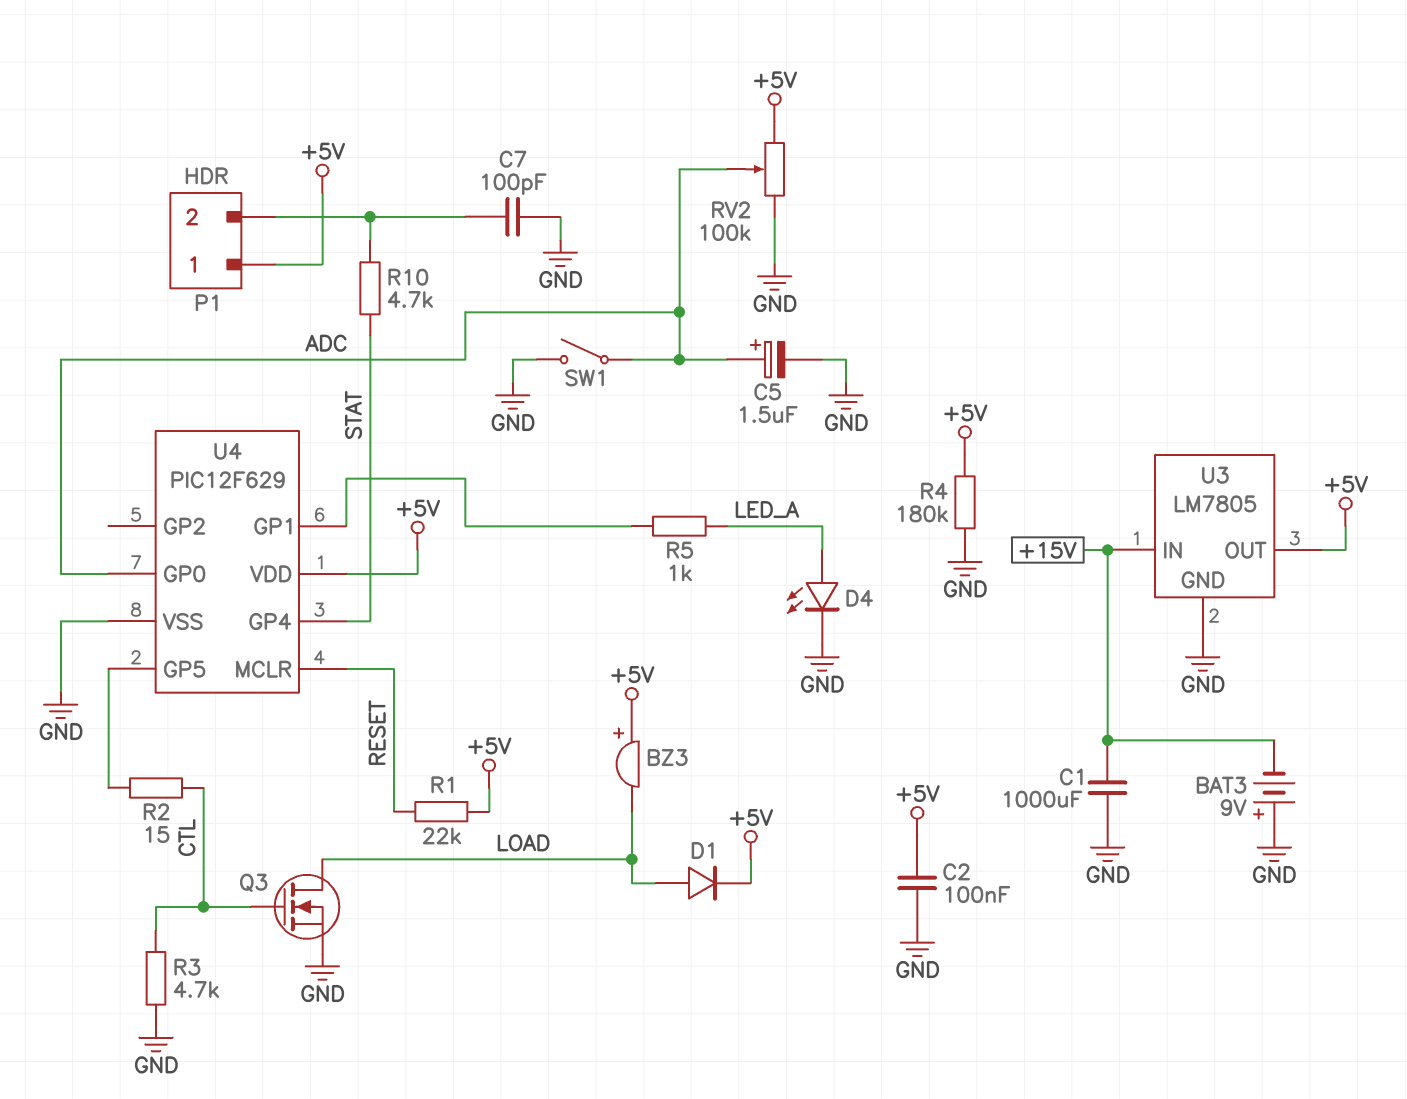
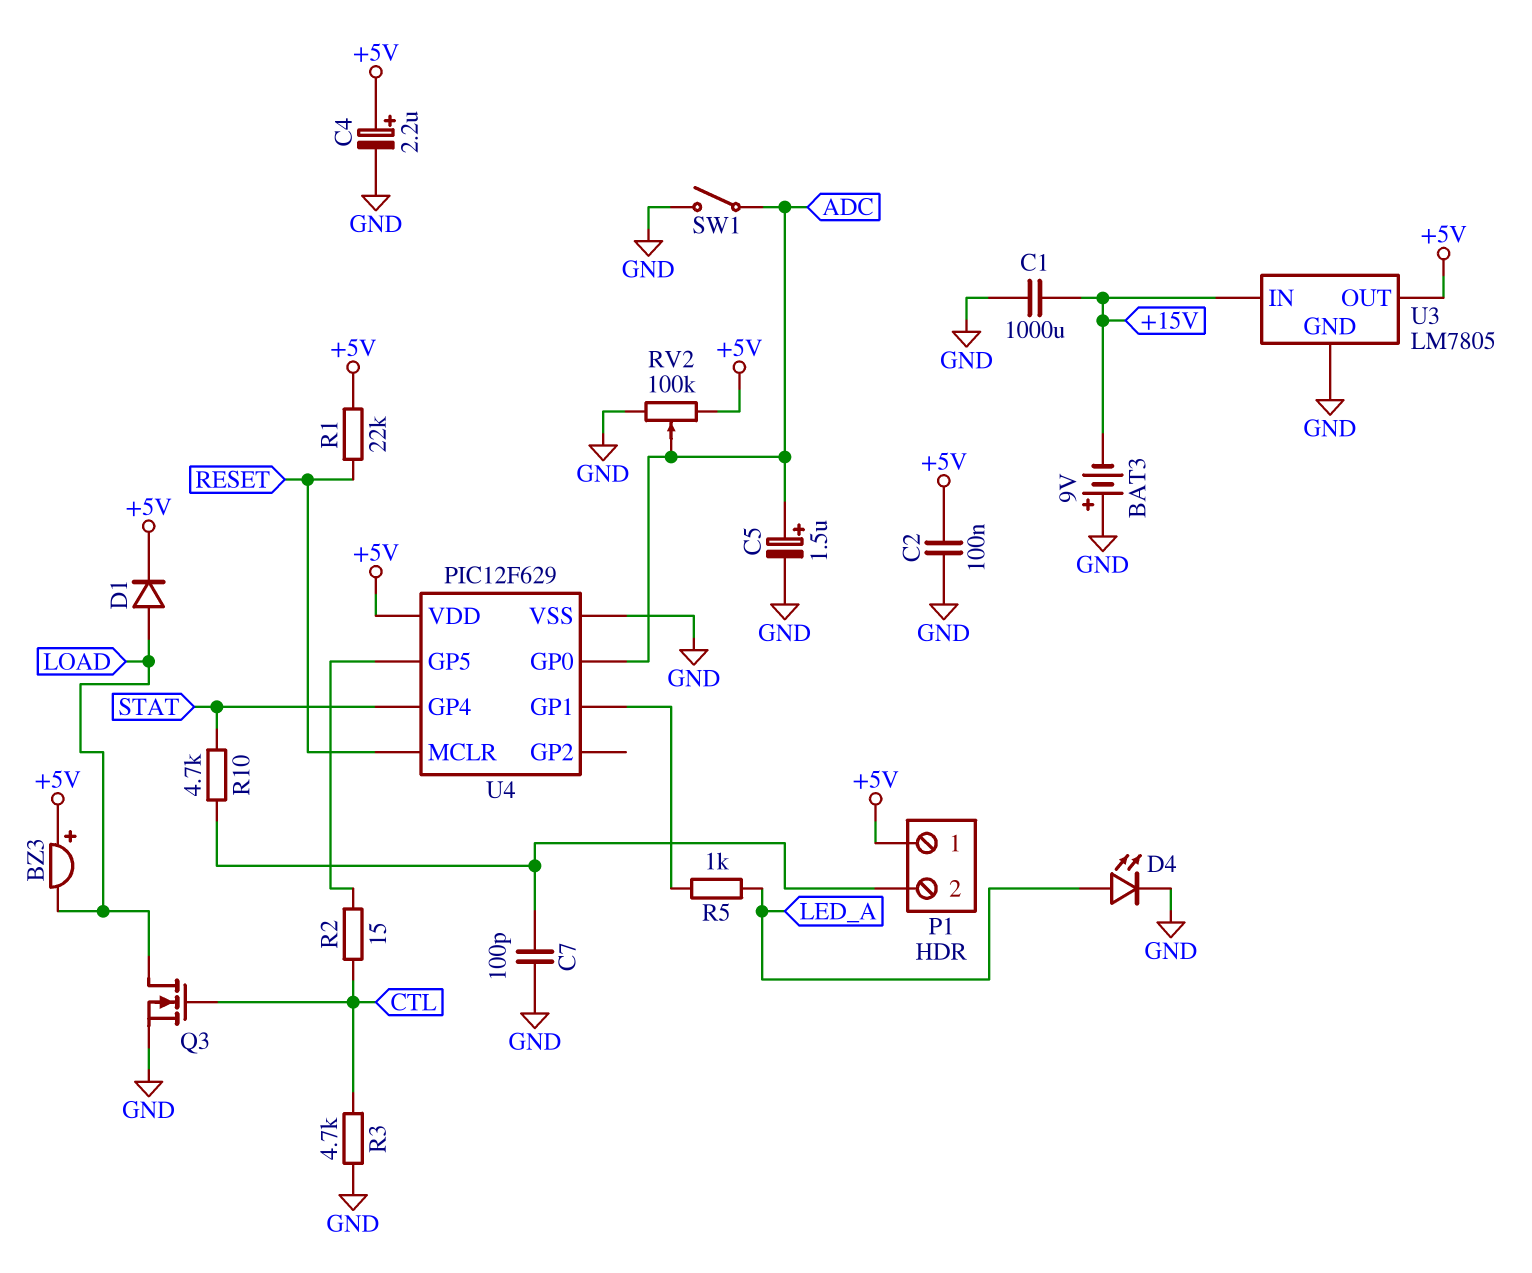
C4: none -> 2.2uF (plus +5V, minus GND)
R4: 180k (+5V, GND) -> none

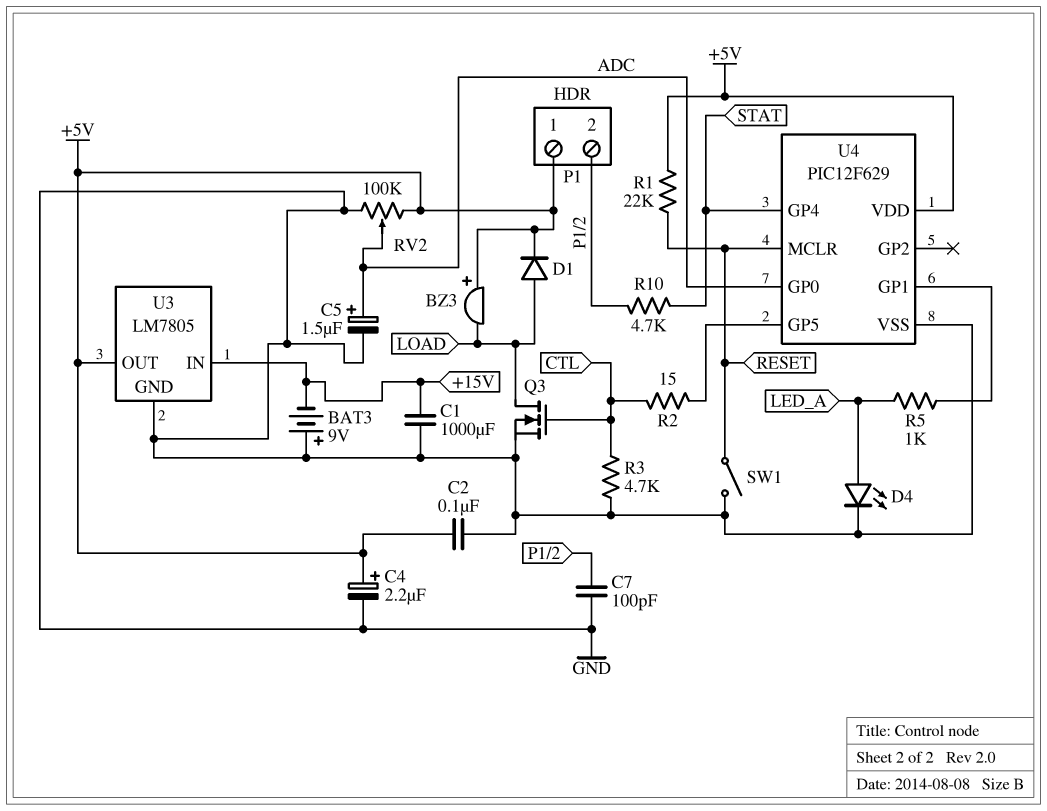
SW1: switch (ADC, GND) -> switch (GND, RESET)

